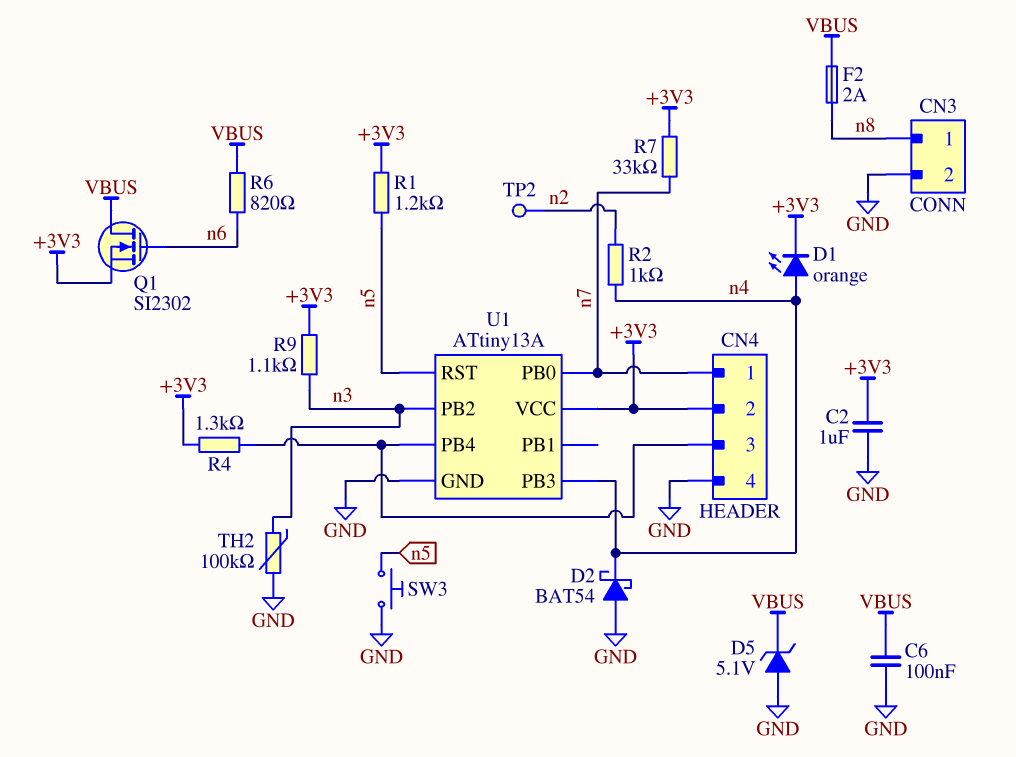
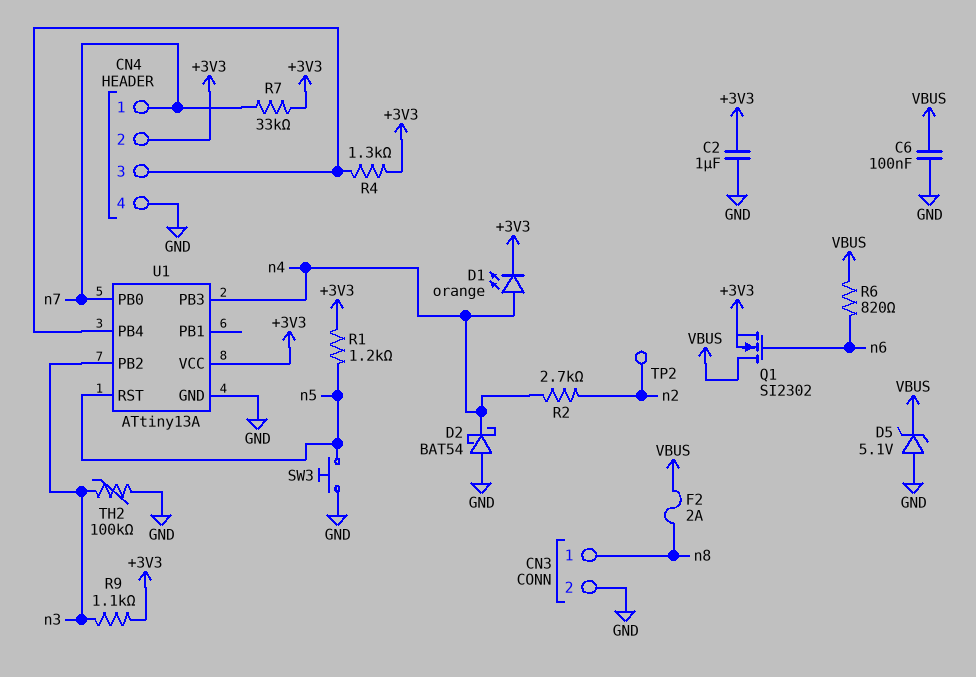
R2: 1k (n2, n4) -> 2.7k (n2, n4)

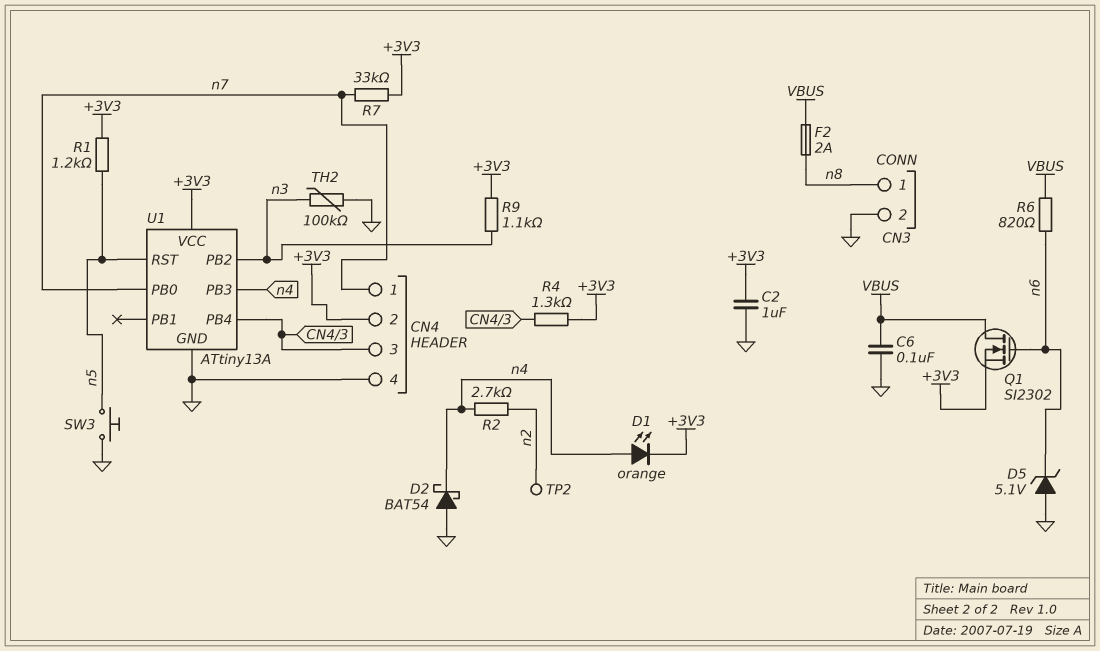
D5: zener 5.1V (A GND, K VBUS) -> zener 5.1V (A GND, K n6)

